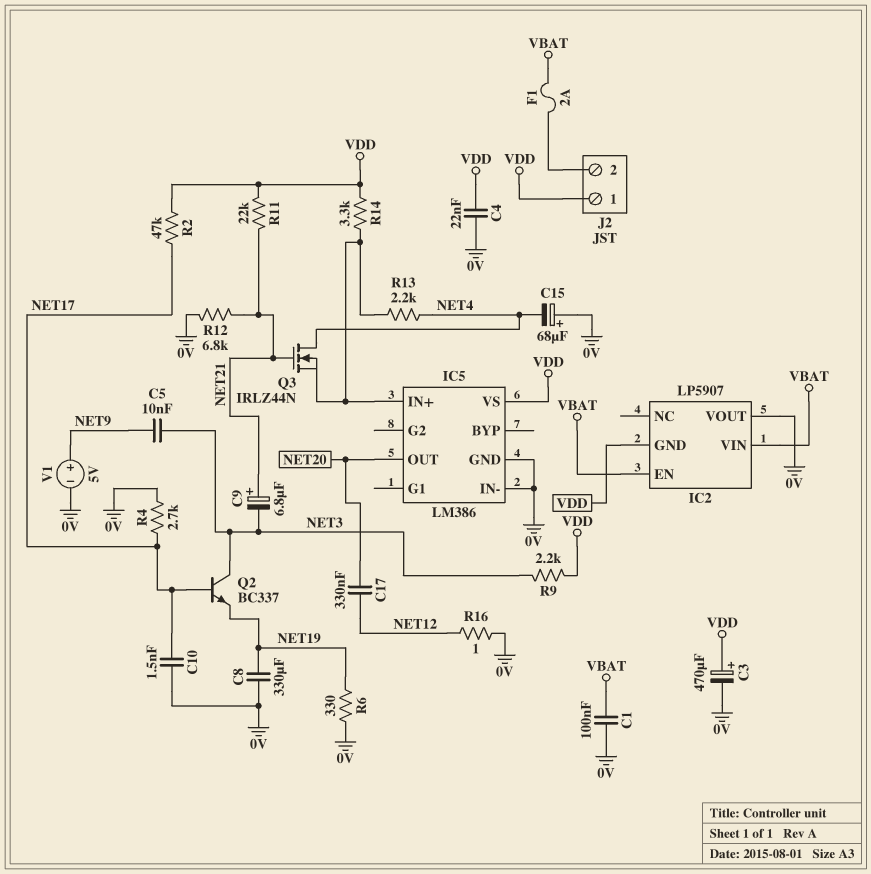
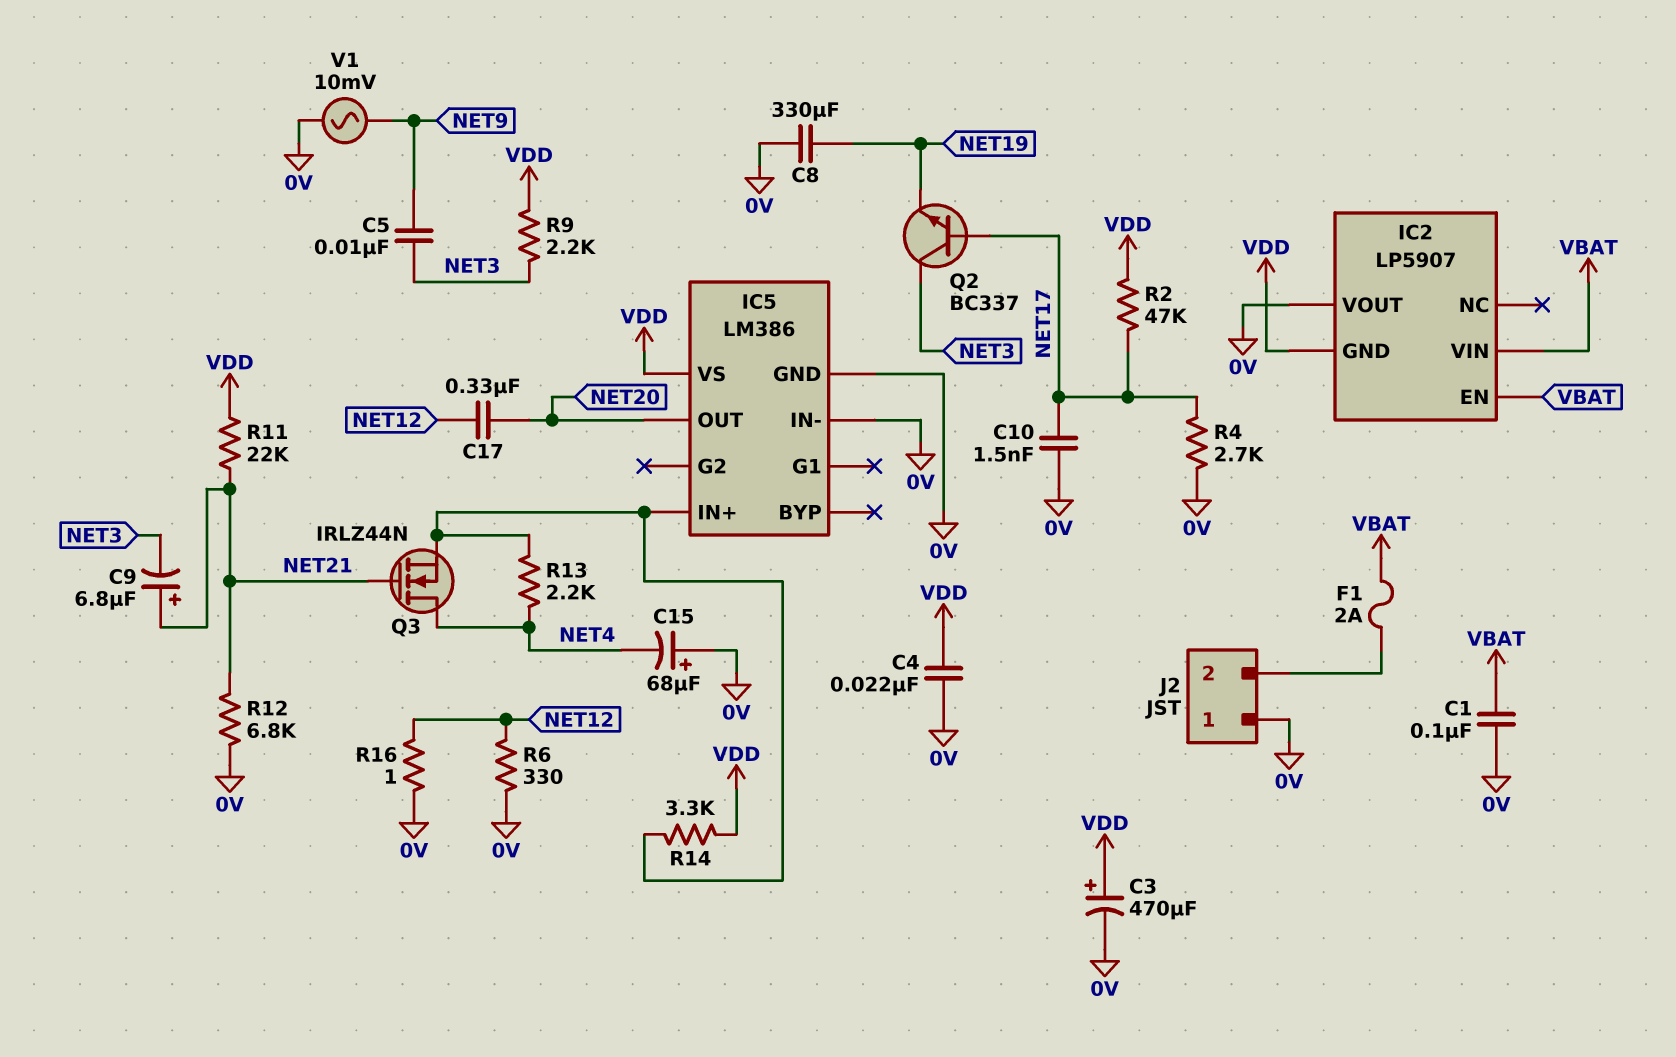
J2 pin 1: VDD -> 0V
R6: 330 (0V, NET19) -> 330 (0V, NET12)
V1: 5V (plus NET9, minus 0V) -> AC 10mV (0V, NET9)

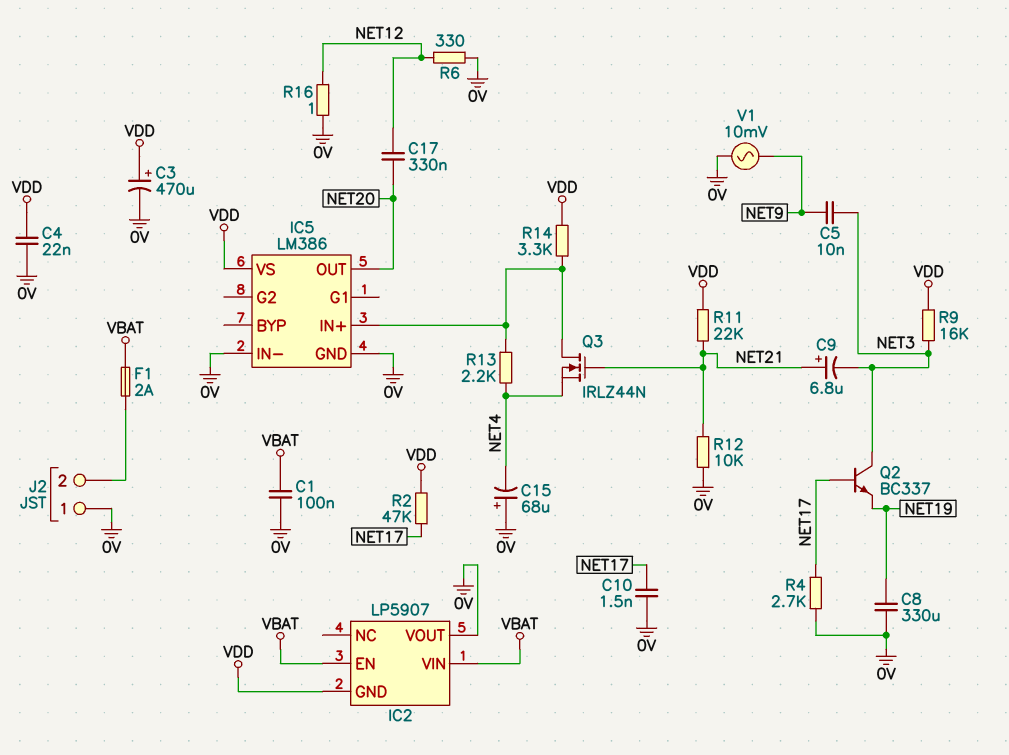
Q3: NMOS IRLZ44N (G NET21, D NET4, S IC5/IN+) -> NMOS IRLZ44N (G NET21, D IC5/IN+, S NET4)
R9: 2.2k (NET3, VDD) -> 16k (NET3, VDD)
R12: 6.8k (0V, NET21) -> 10k (0V, NET21)

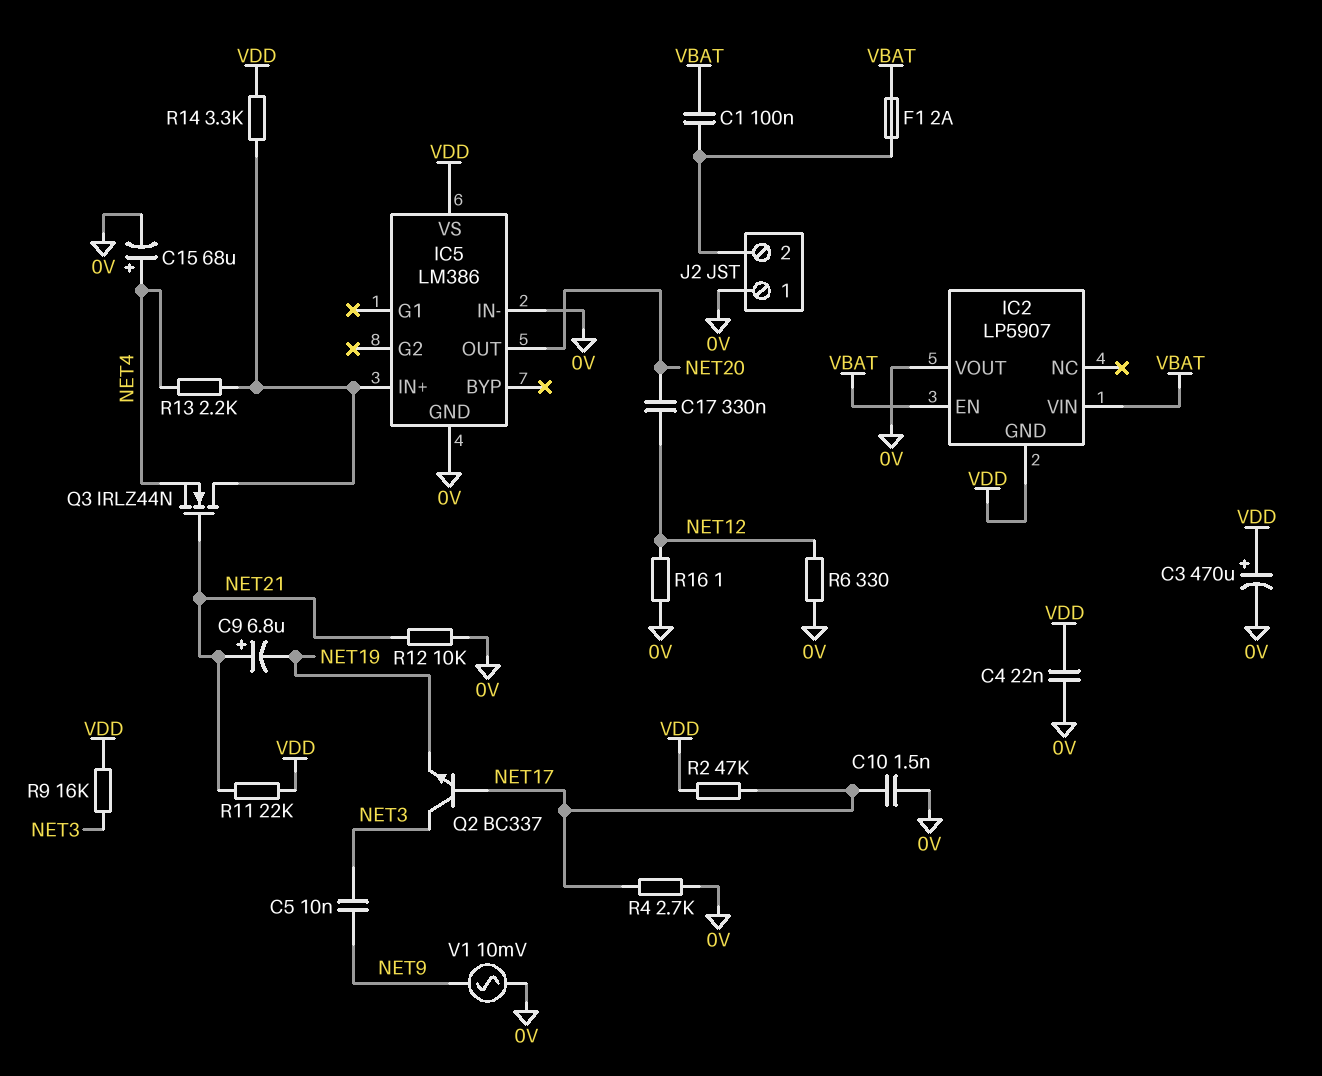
C1: 100nF (0V, VBAT) -> 100nF (J2/2, VBAT)
C8: 330uF (0V, NET19) -> none
C9: 6.8uF (plus NET21, minus NET3) -> 6.8uF (plus NET21, minus NET19)
C15: 68uF (plus 0V, minus NET4) -> 68uF (plus NET4, minus 0V)

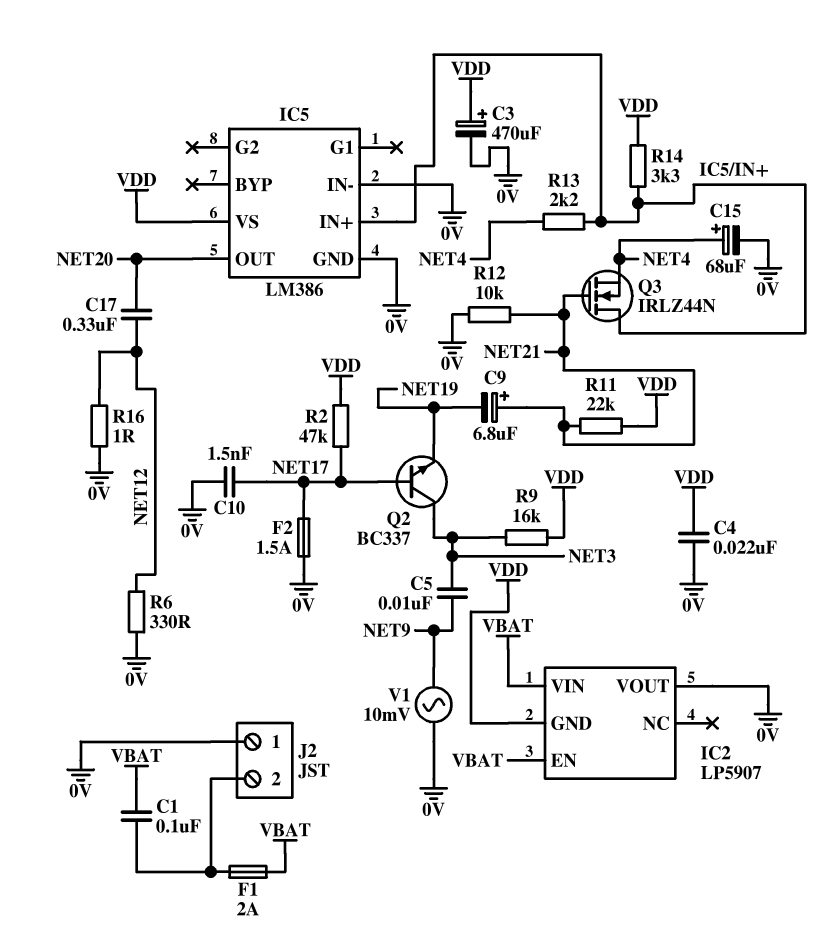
F2: none -> 1.5A (0V, NET17)
R4: 2.7k (0V, NET17) -> none

